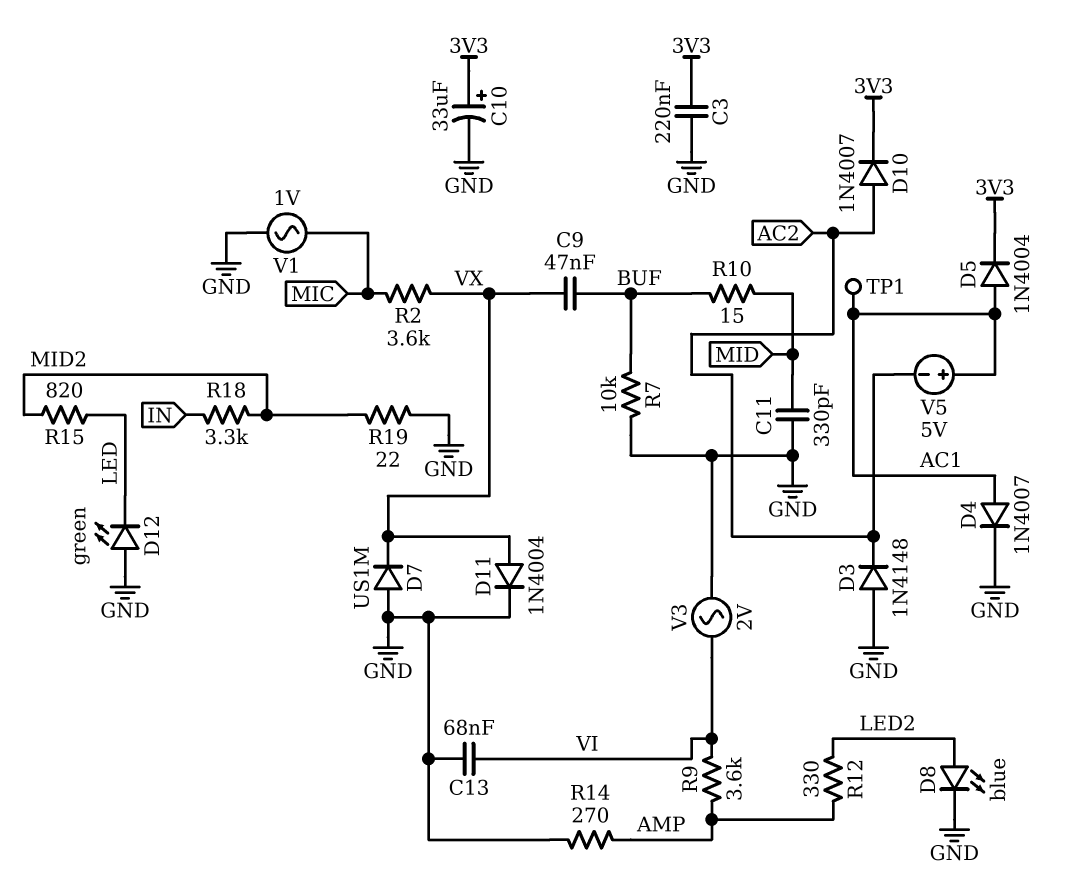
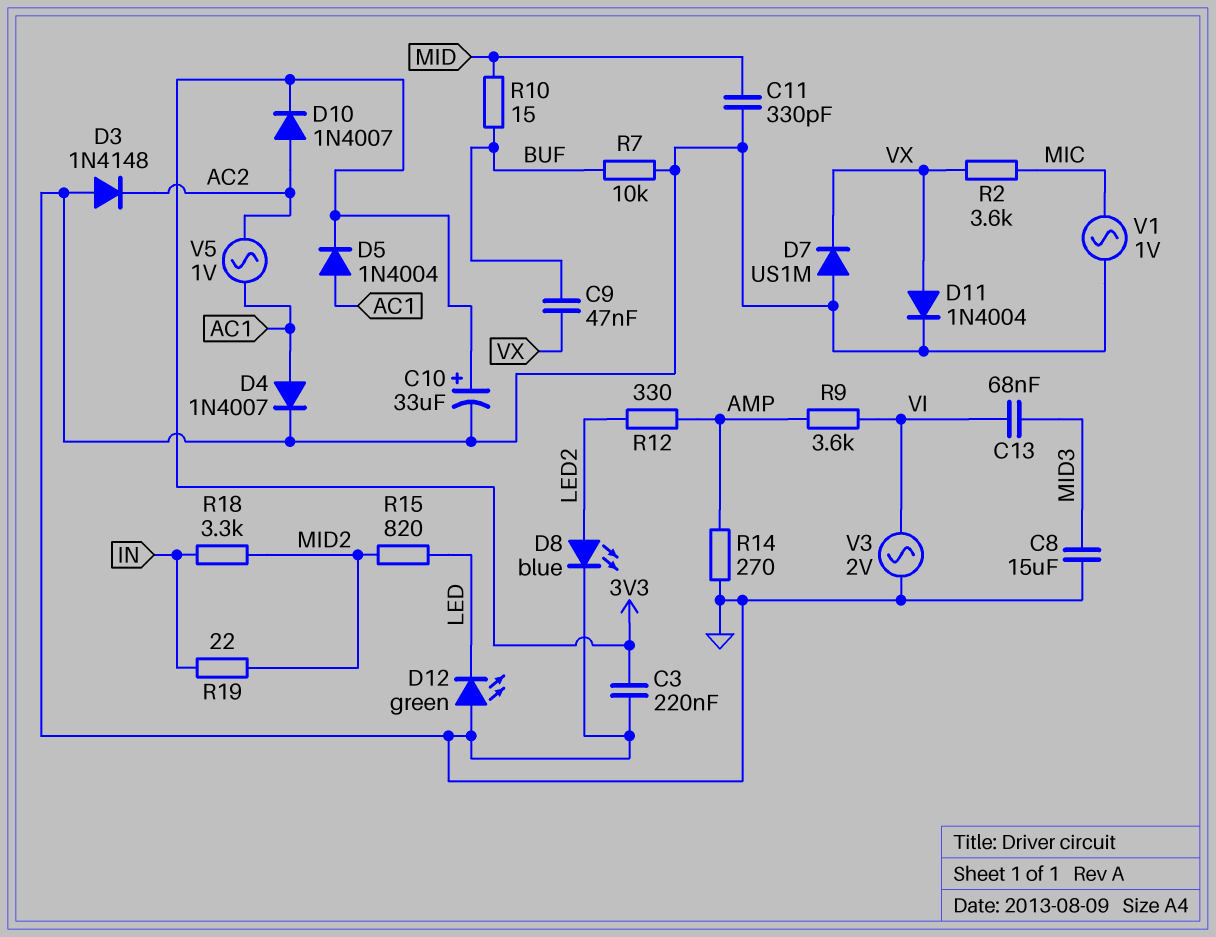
C8: none -> 15uF (GND, MID3)
C13: 68nF (GND, VI) -> 68nF (MID3, VI)
R19: 22 (GND, MID2) -> 22 (IN, MID2)
TP1: test point (AC1) -> none
V5: 5V (plus AC1, minus AC2) -> AC 1V (AC1, AC2)

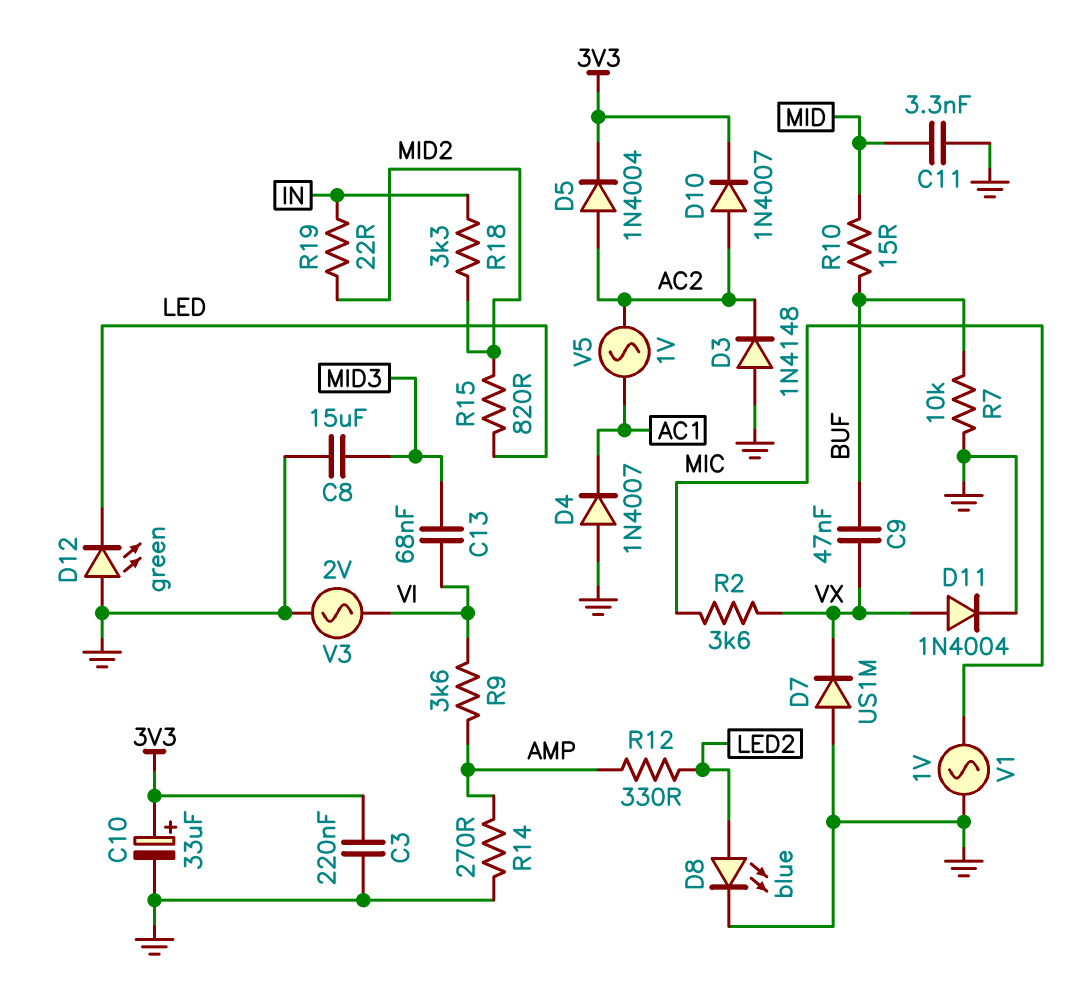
C11: 330pF (GND, MID) -> 3.3nF (GND, MID)
D4: diode 1N4007 (A AC1, K GND) -> diode 1N4007 (A GND, K AC1)
D5: diode 1N4004 (A AC1, K 3V3) -> diode 1N4004 (A AC2, K 3V3)

